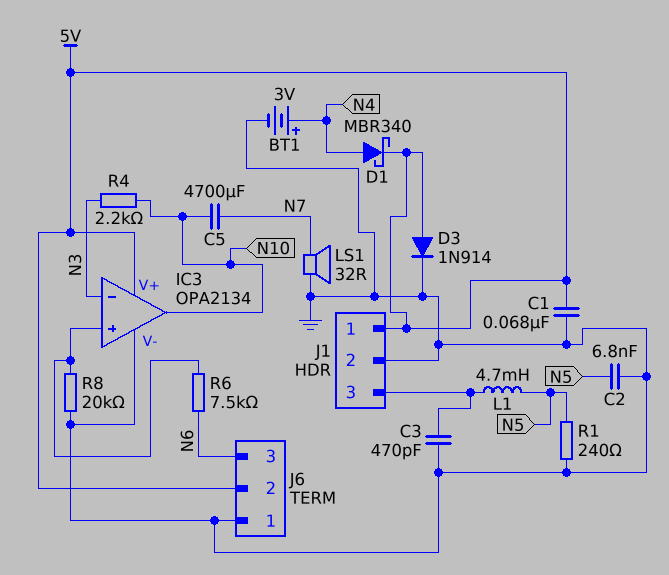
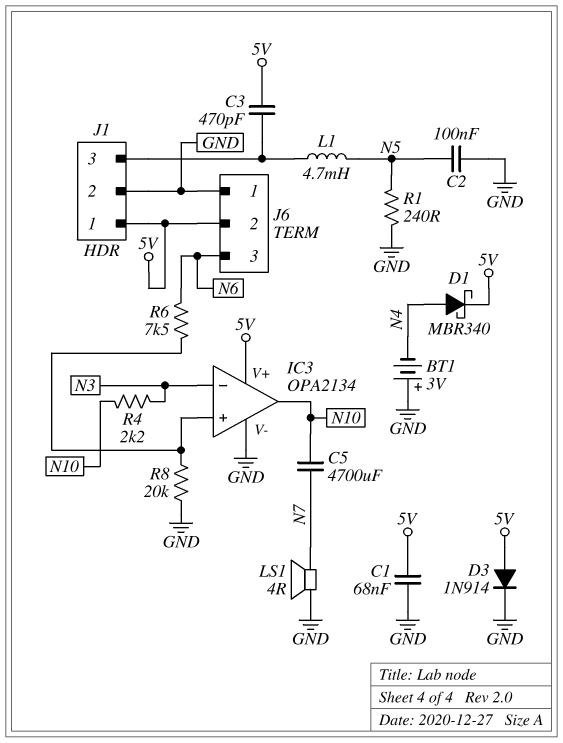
BT1: 3V (plus N4, minus GND) -> 3V (plus GND, minus N4)
C2: 6.8nF (GND, N5) -> 100nF (GND, N5)
C3: 470pF (GND, J1/3) -> 470pF (5V, J1/3)
LS1: speaker 32R (GND, N7) -> speaker 4R (GND, N7)

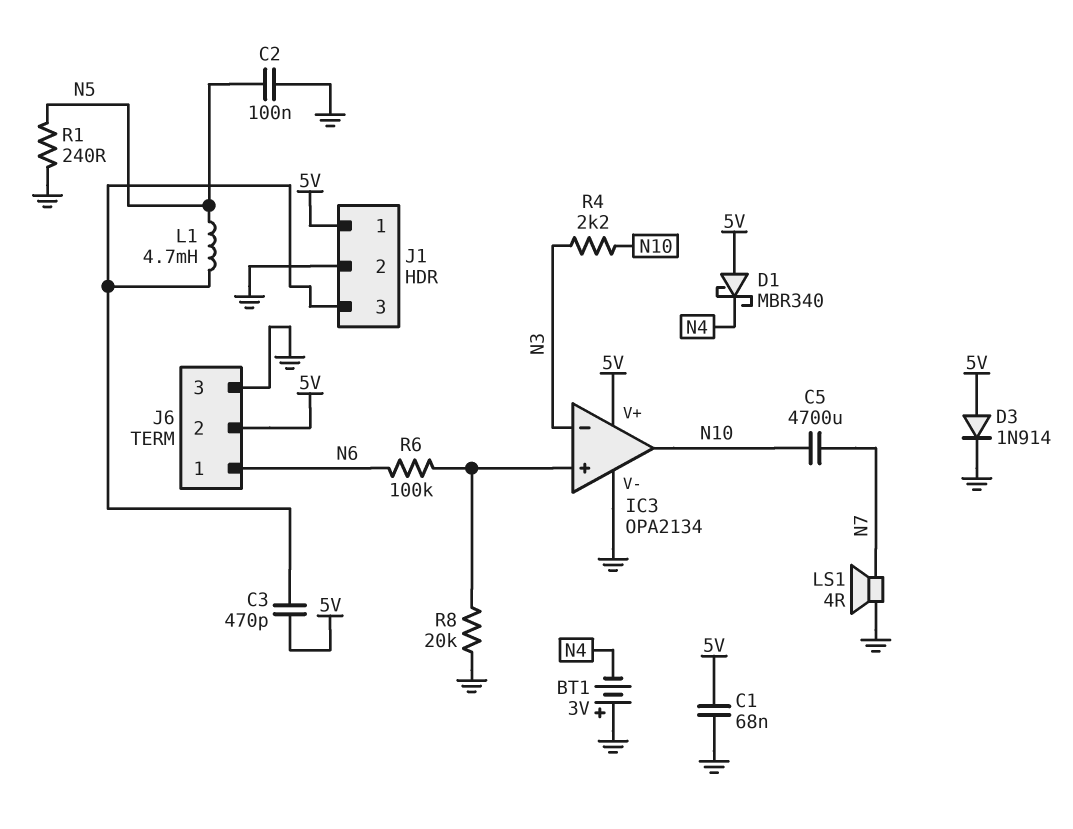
D1: schottky MBR340 (A N4, K 5V) -> schottky MBR340 (A 5V, K N4)
J6 pin 1: GND -> N6
J6 pin 3: N6 -> GND
R6: 7.5k (IC3/in+, N6) -> 100k (IC3/in+, N6)

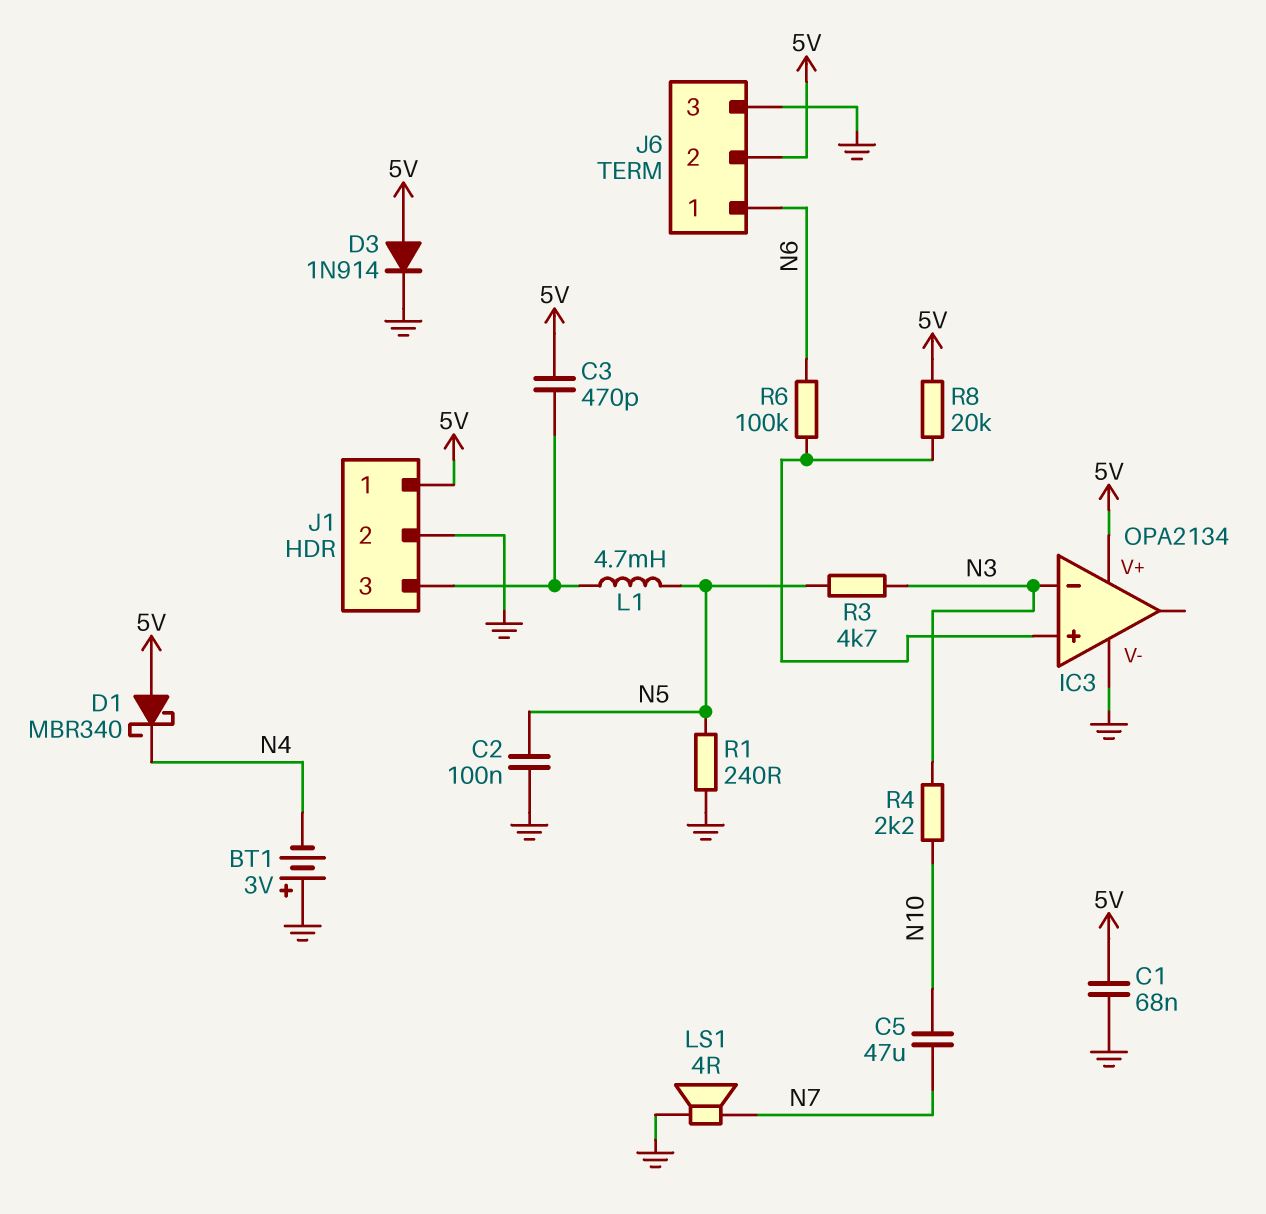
C5: 4700uF (N7, N10) -> 47uF (N7, N10)
IC3 pin out: N10 -> none
R3: none -> 4.7k (N3, N5)
R8: 20k (GND, IC3/in+) -> 20k (5V, IC3/in+)

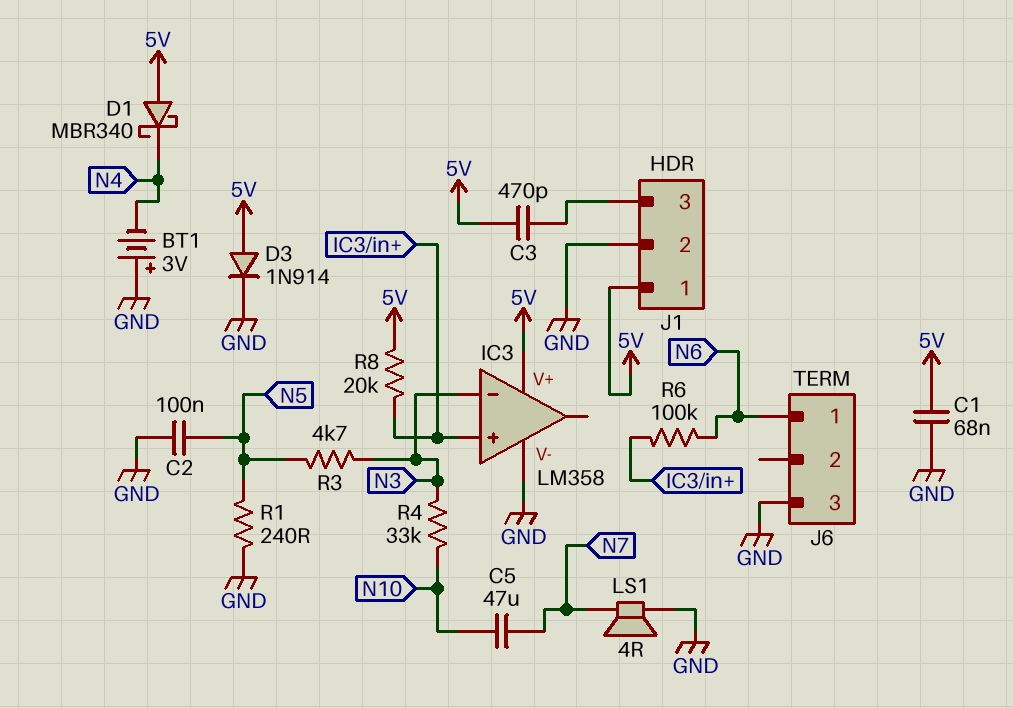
IC3: OPA2134 -> LM358
J6 pin 2: 5V -> none
L1: 4.7mH (J1/3, N5) -> none
R4: 2.2k (N3, N10) -> 33k (N3, N10)

